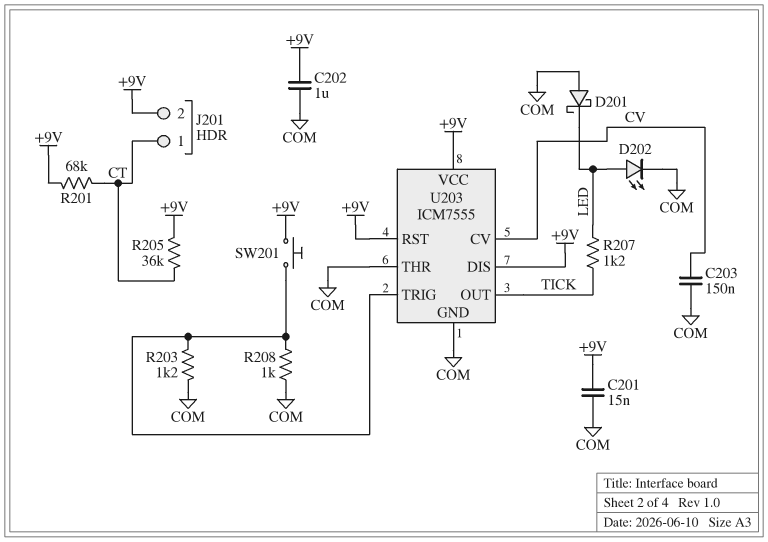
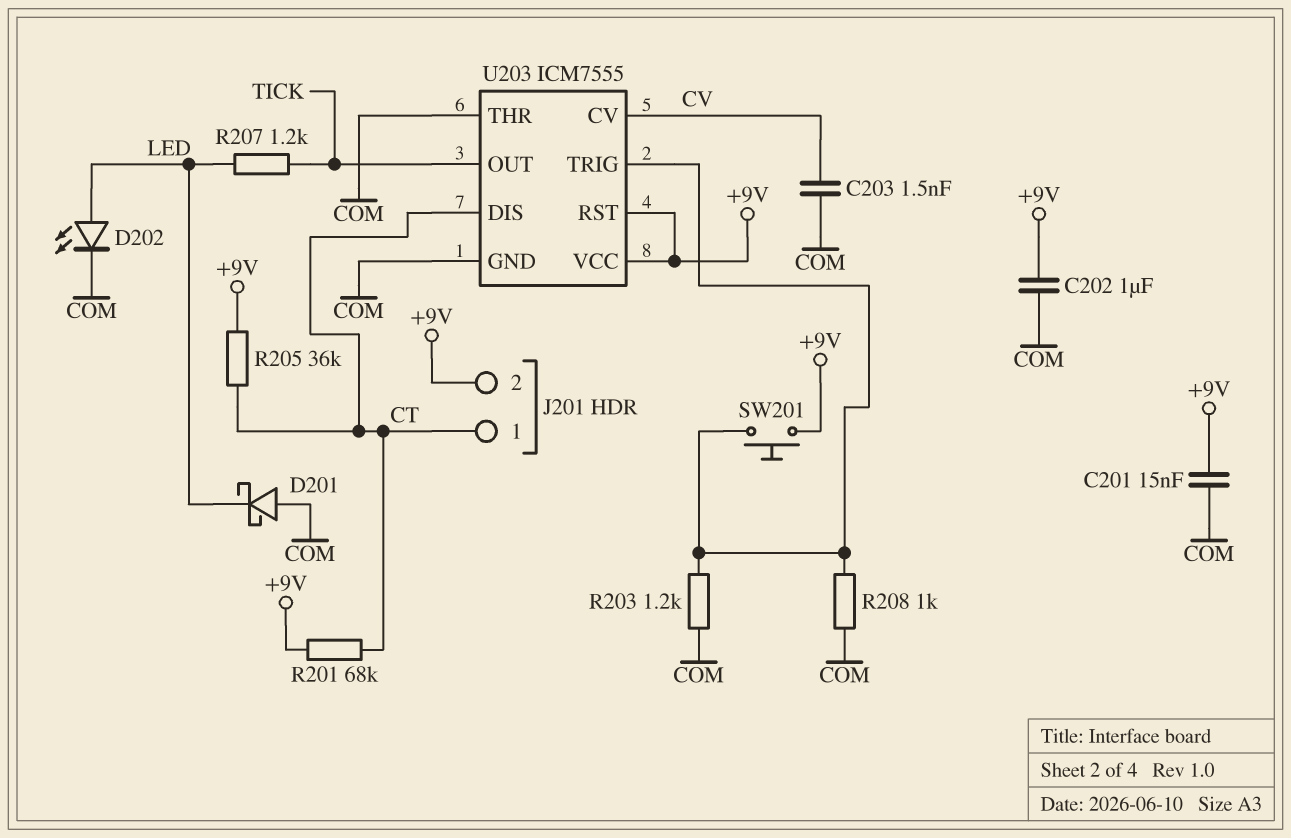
C203: 150nF (COM, CV) -> 1.5nF (COM, CV)
U203 pin DIS: +9V -> CT

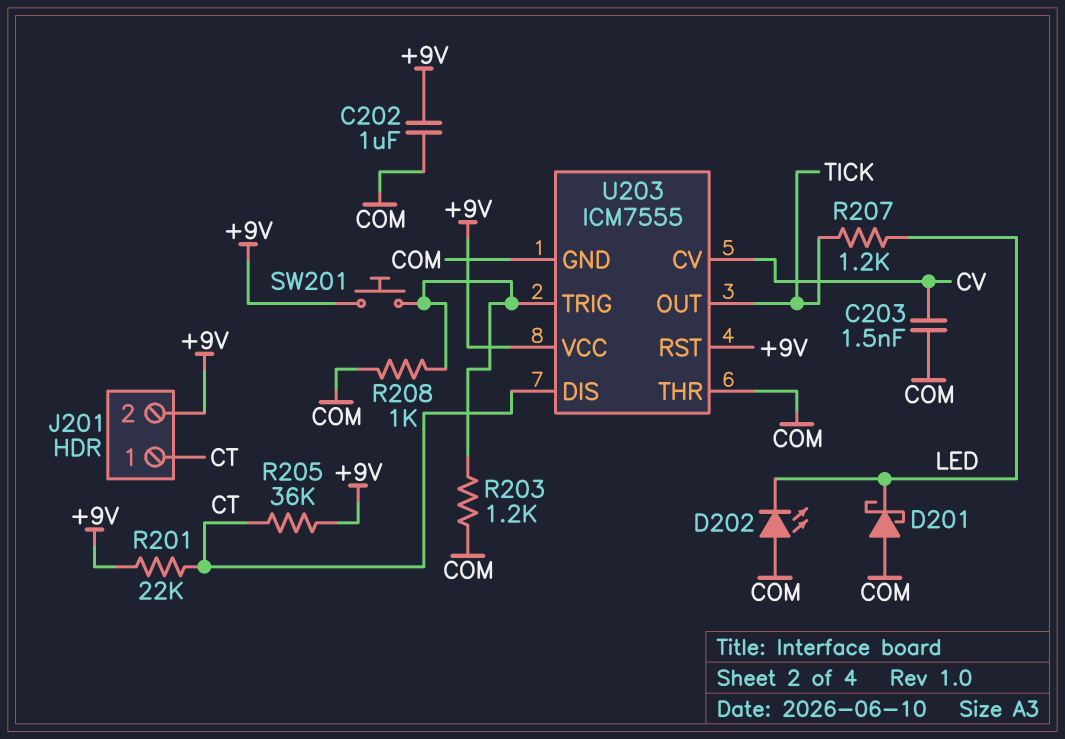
C201: 15nF (+9V, COM) -> none
D202: LED (A LED, K COM) -> LED (A COM, K LED)
R201: 68k (+9V, CT) -> 22k (+9V, CT)

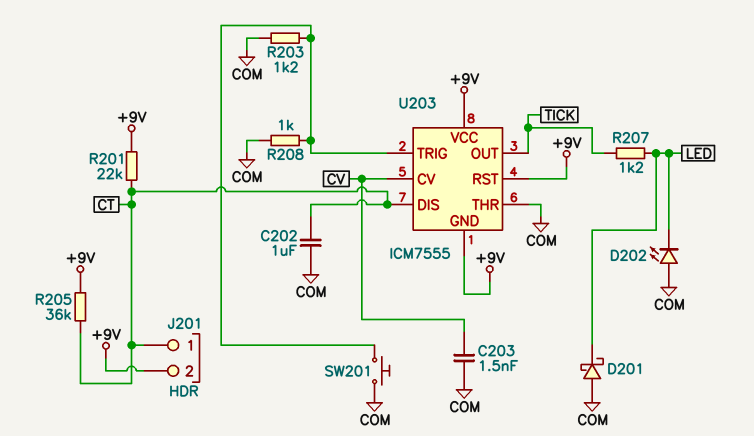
C202: 1uF (+9V, COM) -> 1uF (COM, CT)
SW201: button (+9V, U203/TRIG) -> button (COM, U203/TRIG)
U203 pin GND: COM -> +9V

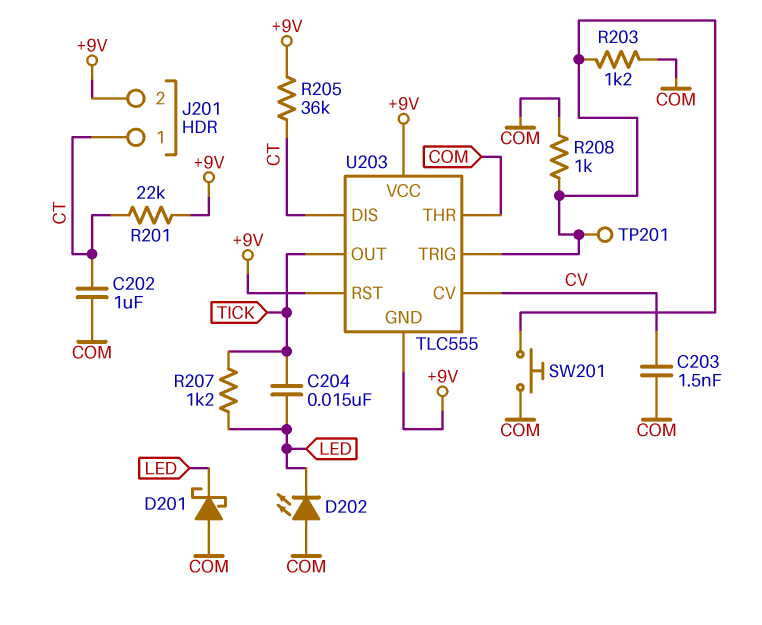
C204: none -> 15nF (LED, TICK)
TP201: none -> test point (U203/TRIG)
U203: ICM7555 -> TLC555

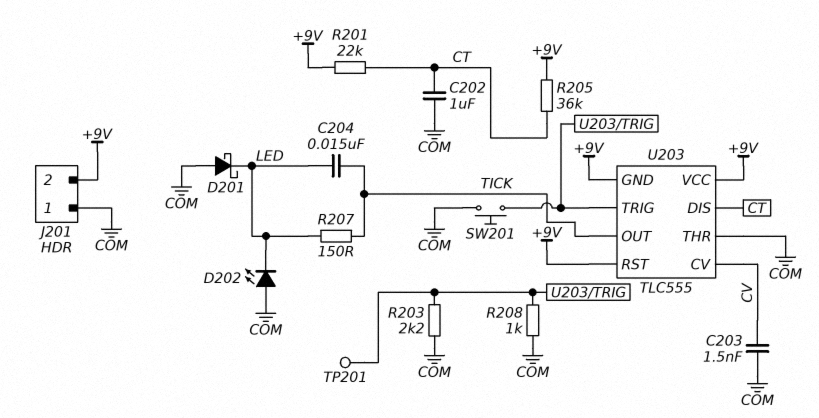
J201 pin 1: CT -> COM
R203: 1.2k (COM, U203/TRIG) -> 2.2k (COM, U203/TRIG)
R207: 1.2k (LED, TICK) -> 150 (LED, TICK)

